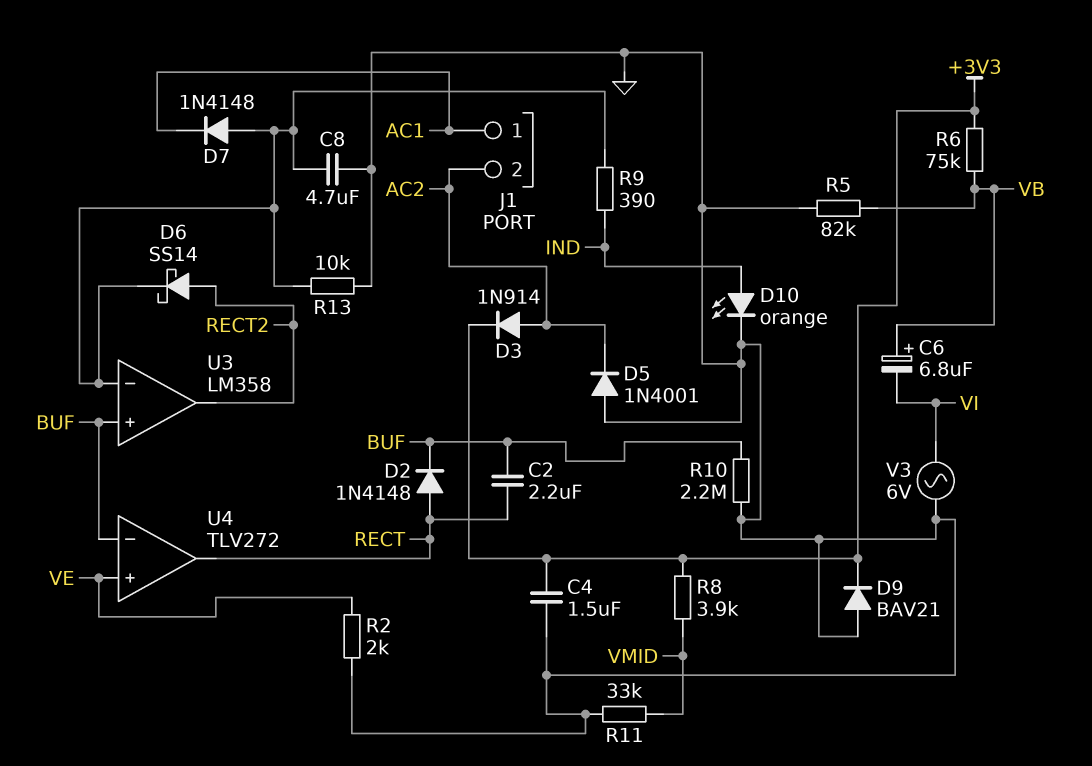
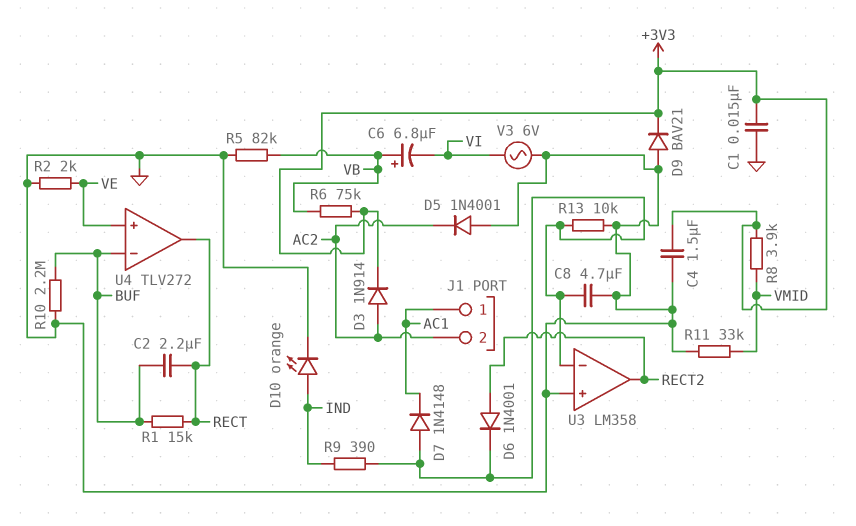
C1: none -> 15nF (+3V3, GND)
D2: diode 1N4148 (A RECT, K BUF) -> none
D6: schottky SS14 (A RECT2, K U3/in-) -> diode 1N4001 (A RECT2, K U3/in-)
R1: none -> 15k (BUF, RECT)
U3 pin in+: BUF -> GND

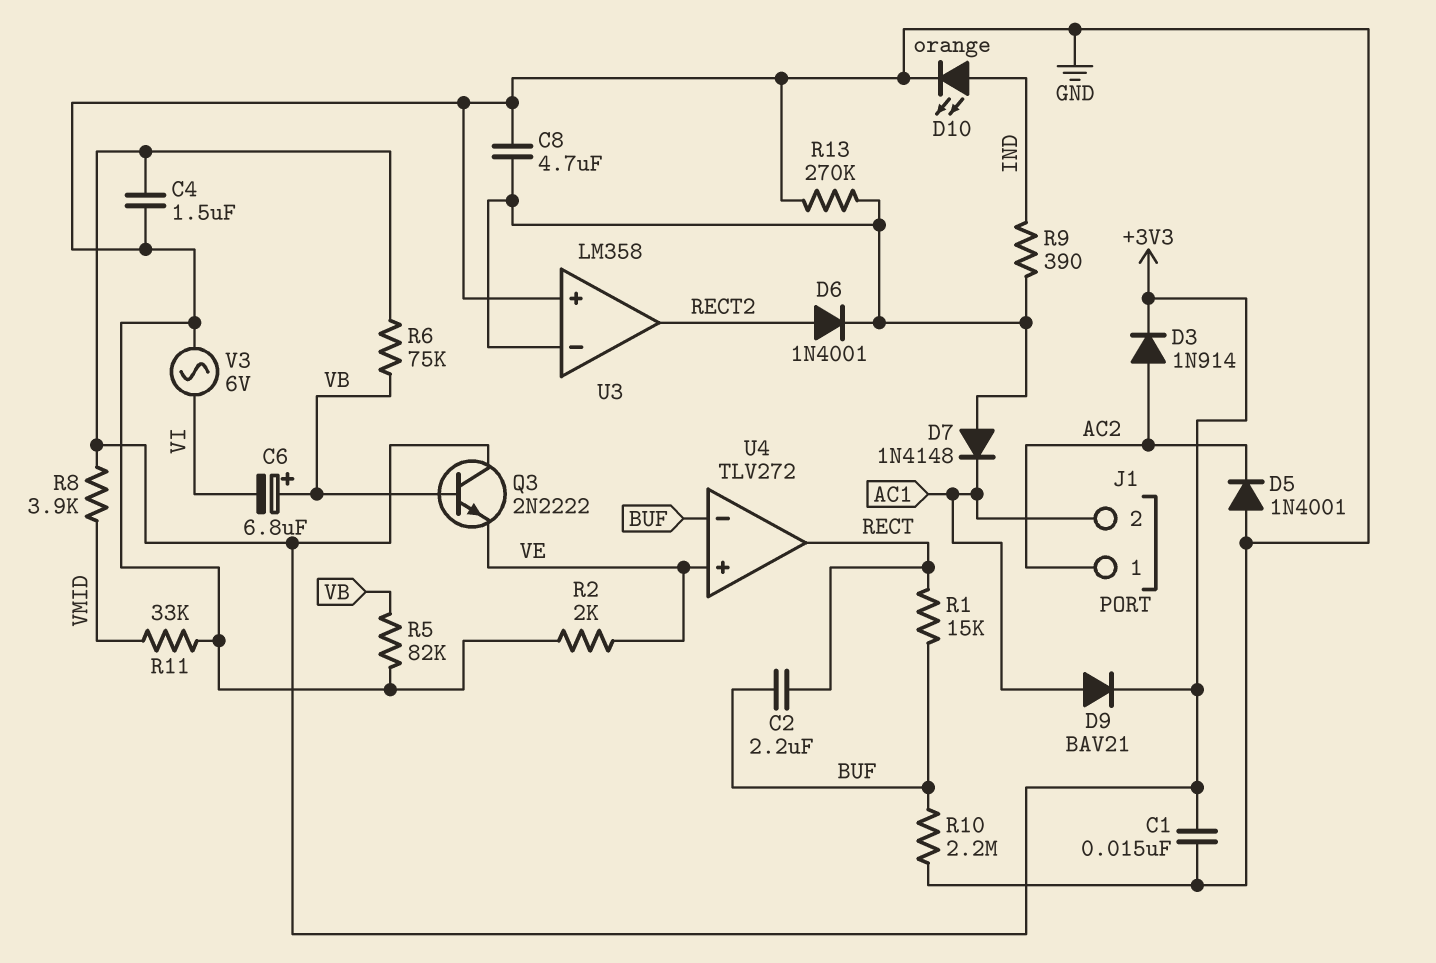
D9: diode BAV21 (A GND, K +3V3) -> diode BAV21 (A AC1, K +3V3)
J1 pin 1: AC1 -> AC2
J1 pin 2: AC2 -> AC1
Q3: none -> NPN 2N2222 (B VB, C +3V3, E VE)
R13: 10k (GND, U3/in-) -> 270k (GND, U3/in-)

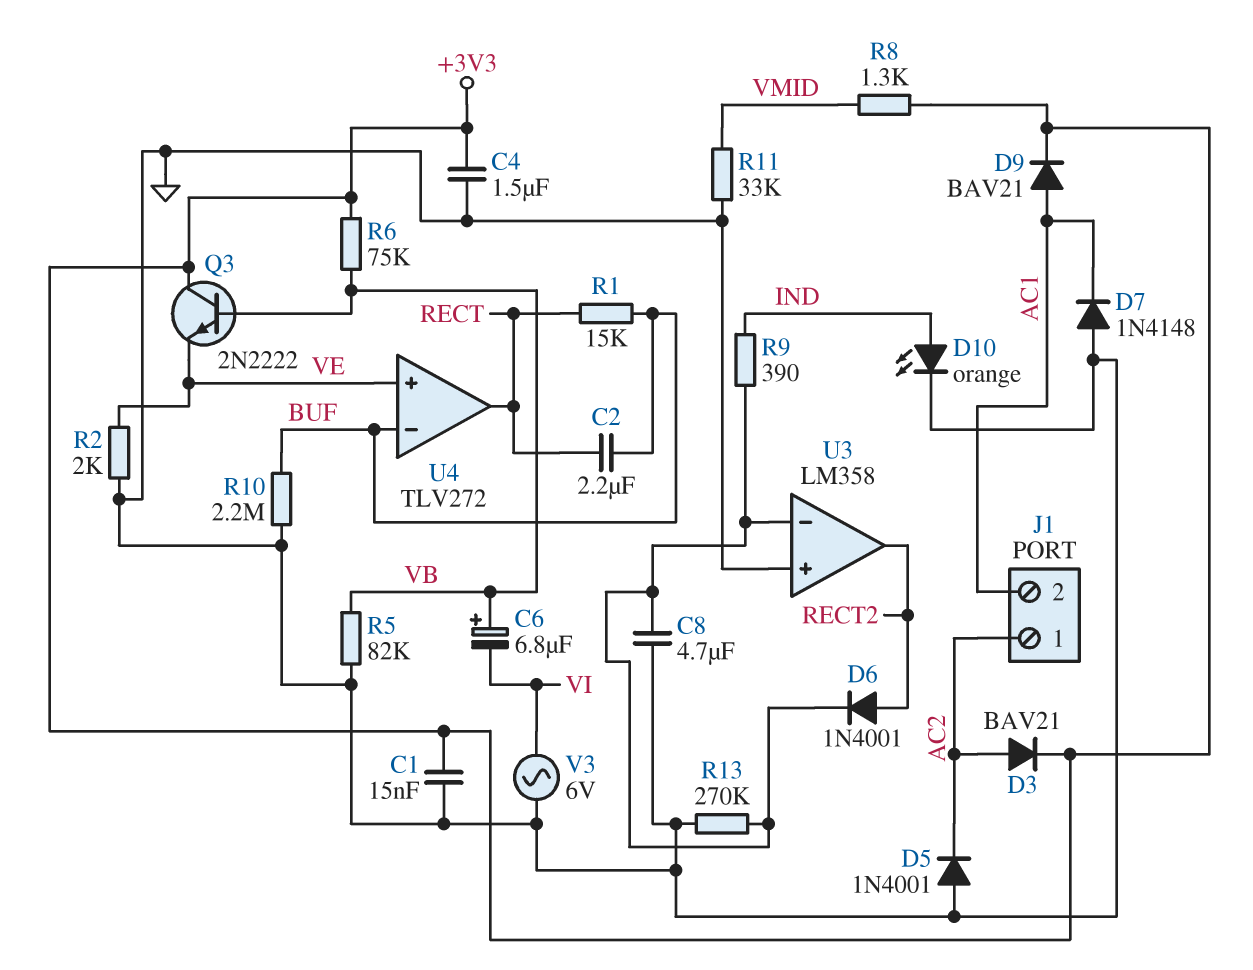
D3: diode 1N914 (A AC2, K +3V3) -> diode BAV21 (A AC2, K +3V3)
D7: diode 1N4148 (A U3/in-, K AC1) -> diode 1N4148 (A GND, K AC1)
R8: 3.9k (+3V3, VMID) -> 1.3k (+3V3, VMID)

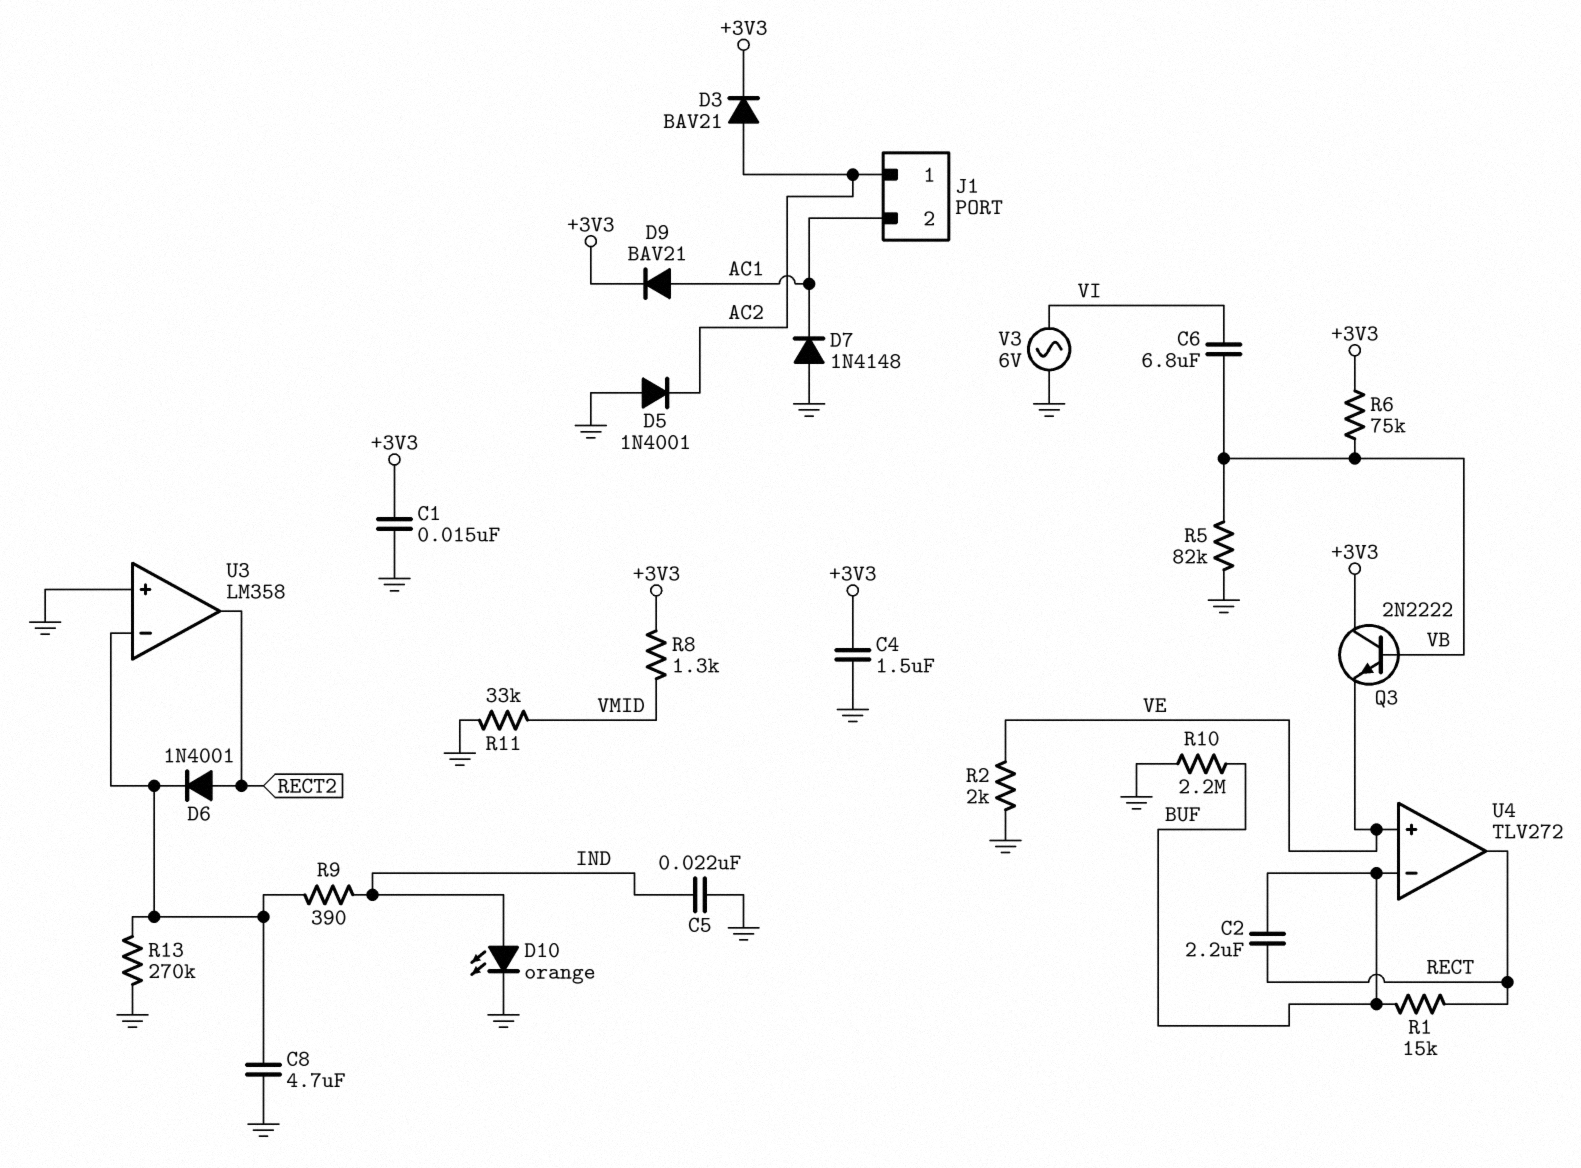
C5: none -> 22nF (GND, IND)
C6: 6.8uF (plus VB, minus VI) -> 6.8uF (VB, VI)

